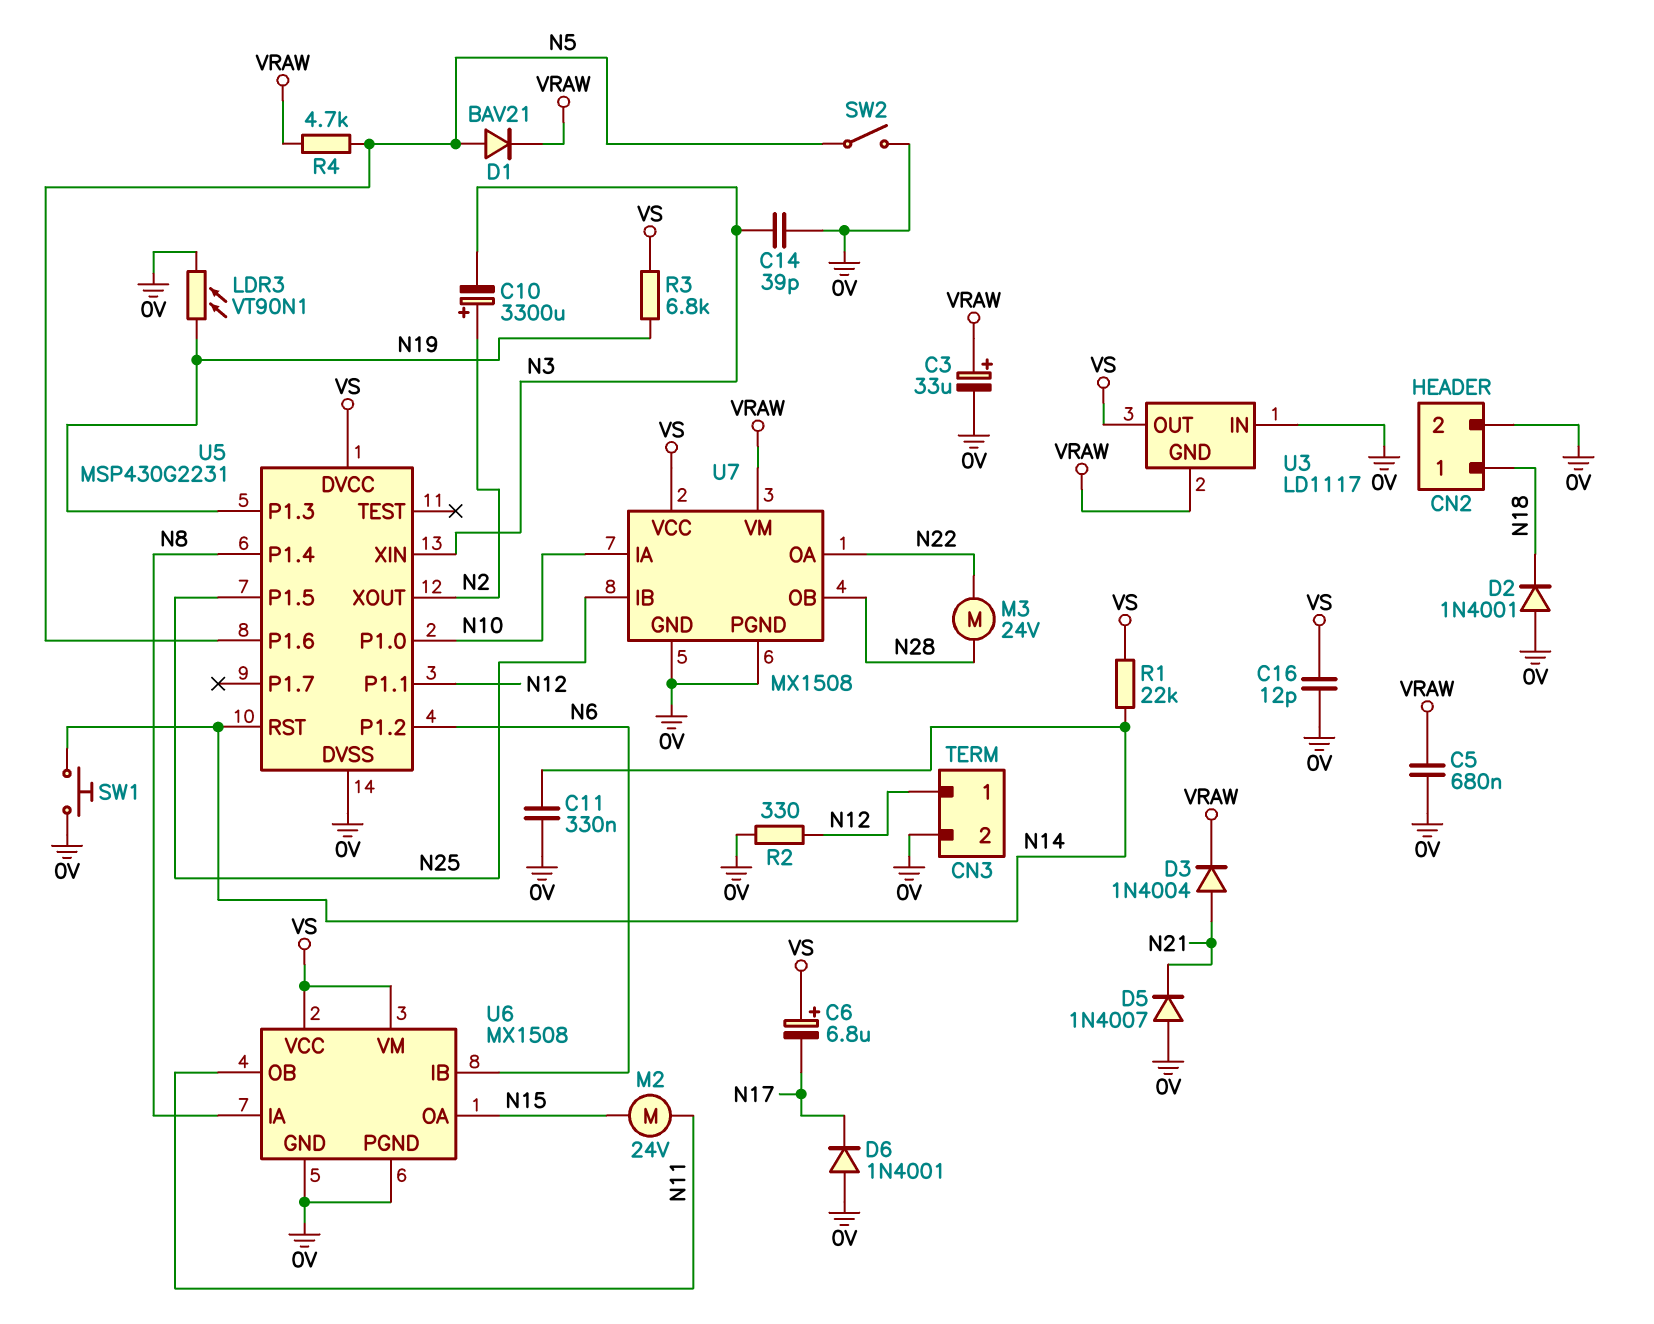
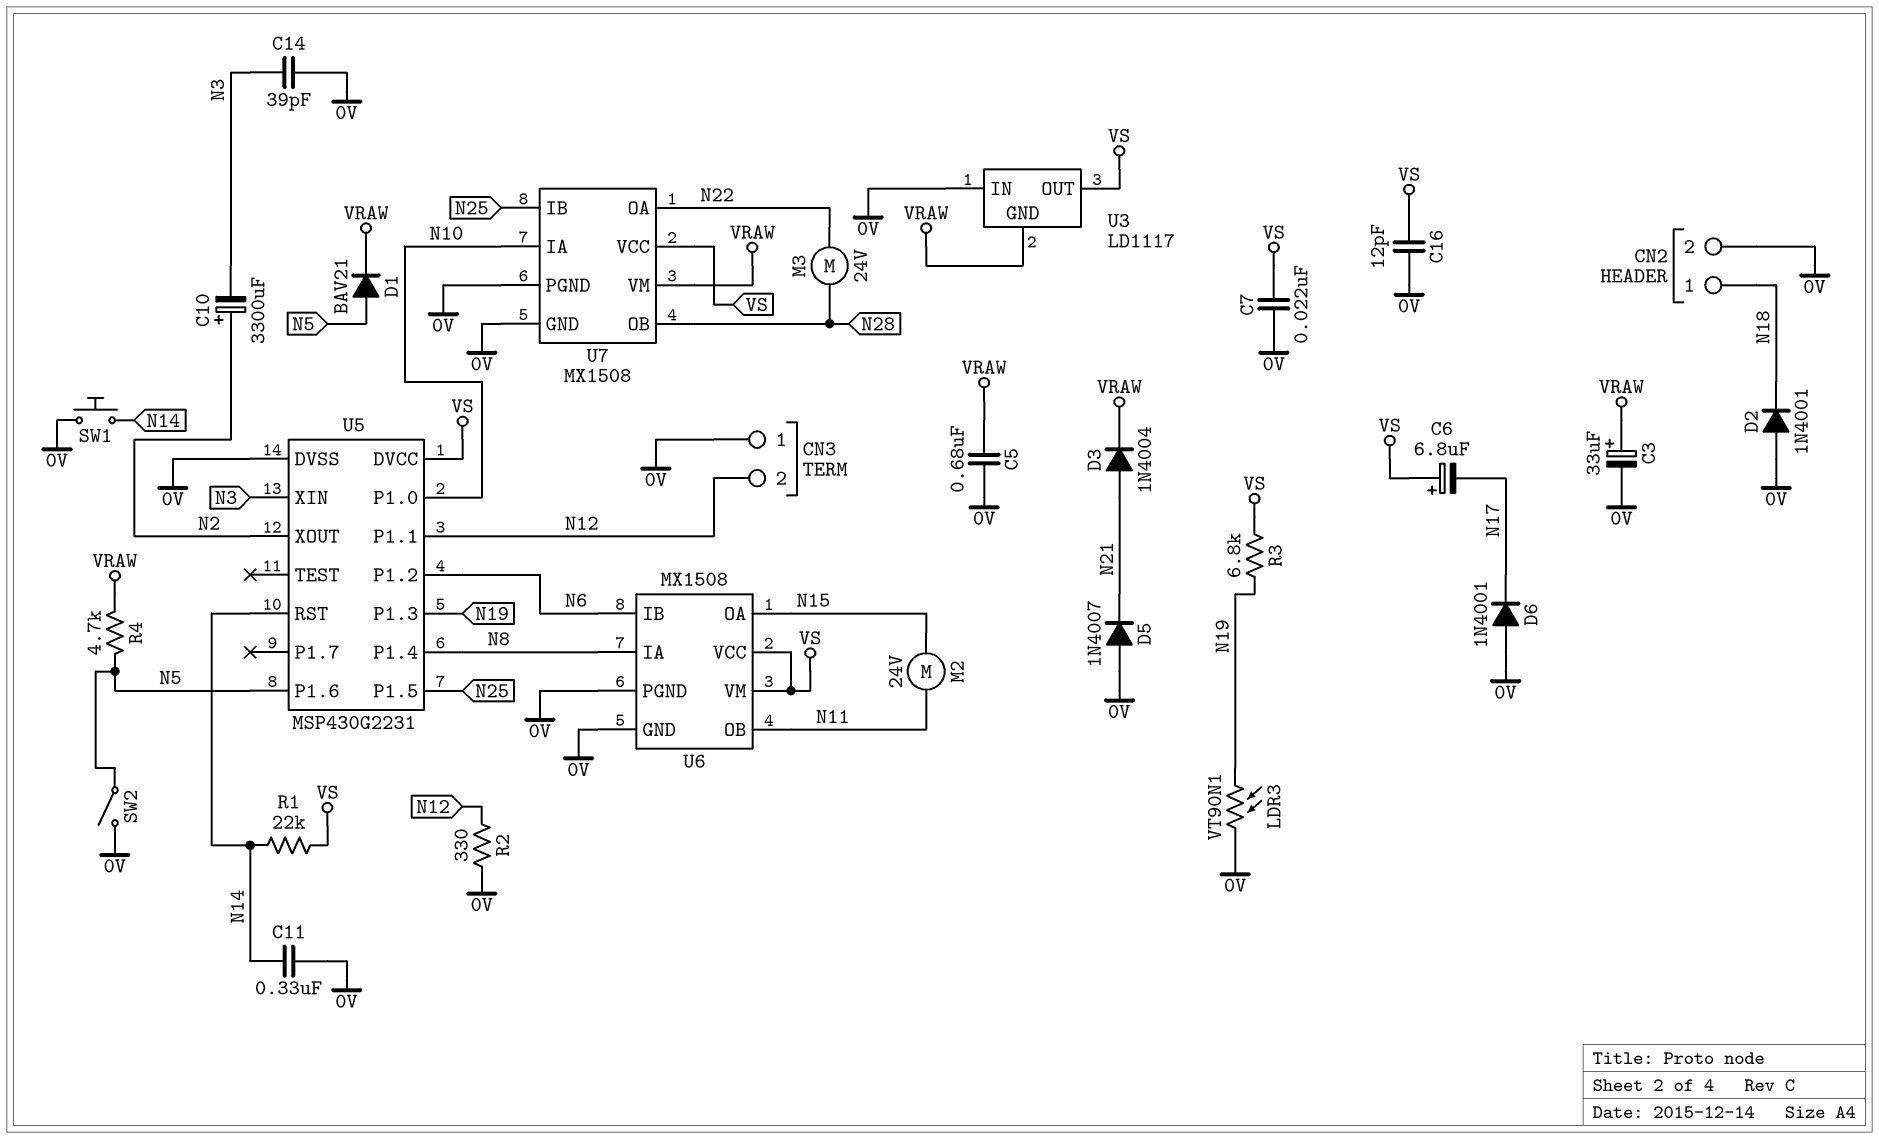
C7: none -> 22nF (0V, VS)
CN3 pin 1: N12 -> 0V
CN3 pin 2: 0V -> N12

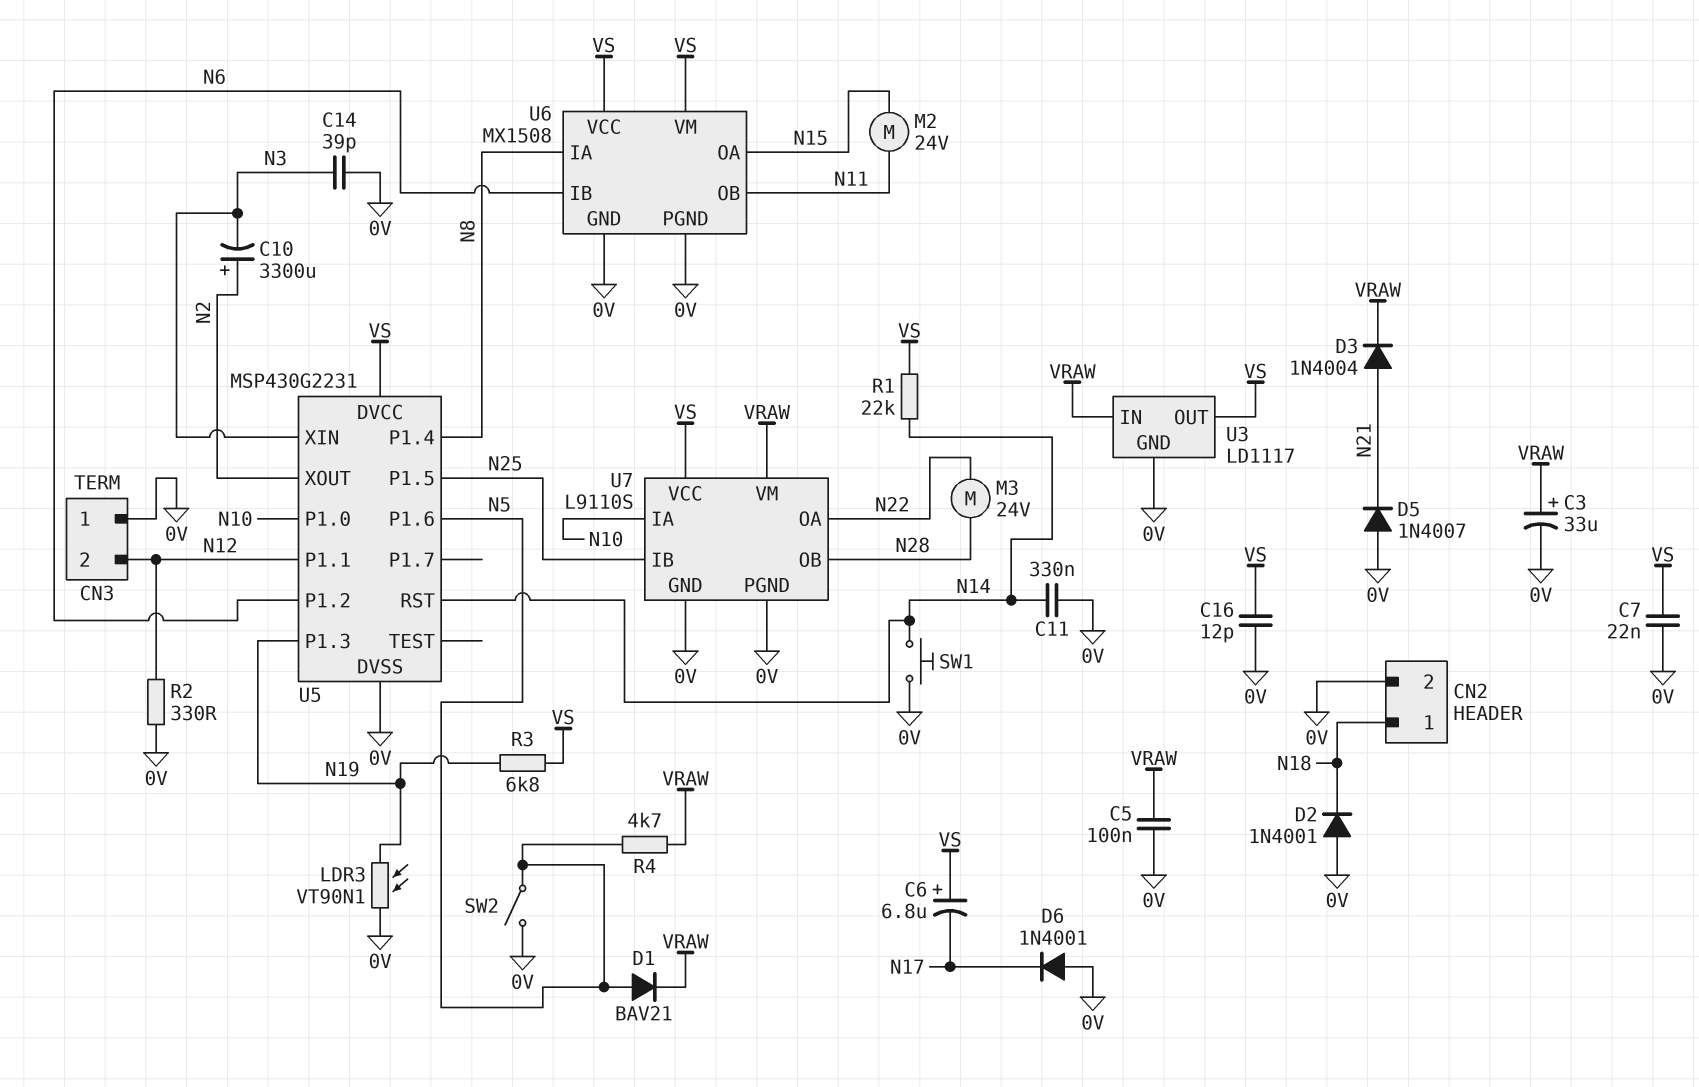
C5: 680nF (0V, VRAW) -> 100nF (0V, VRAW)
U3 pin GND: VRAW -> 0V
U3 pin IN: 0V -> VRAW
U7: MX1508 -> L9110S

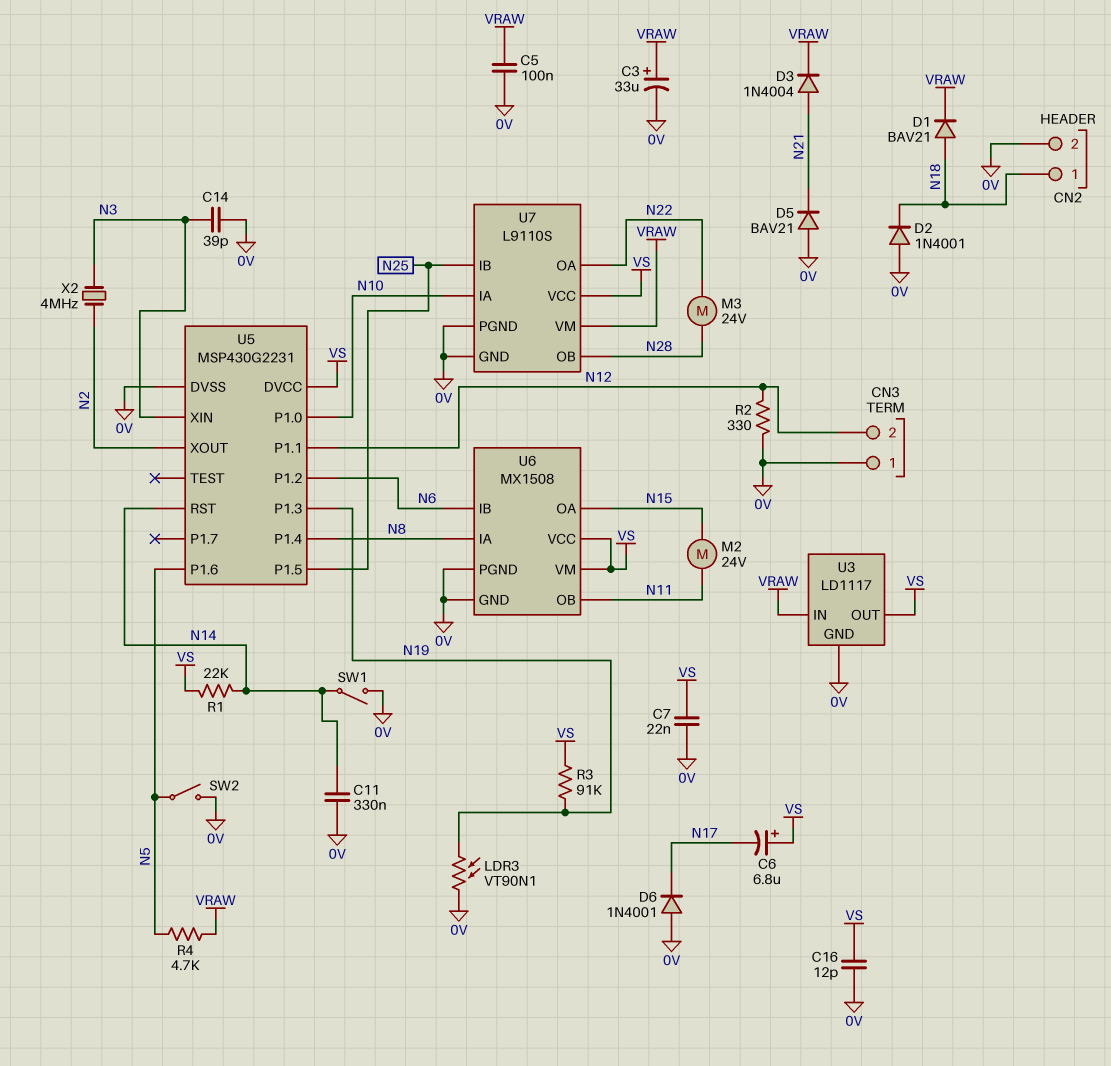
C10: 3300uF (plus N2, minus N3) -> none
D1: diode BAV21 (A N5, K VRAW) -> diode BAV21 (A N18, K VRAW)
D5: diode 1N4007 (A 0V, K N21) -> diode BAV21 (A 0V, K N21)
R3: 6.8k (N19, VS) -> 91k (N19, VS)
SW1: button (0V, N14) -> switch (0V, N14)
X2: none -> 4MHz (N2, N3)

